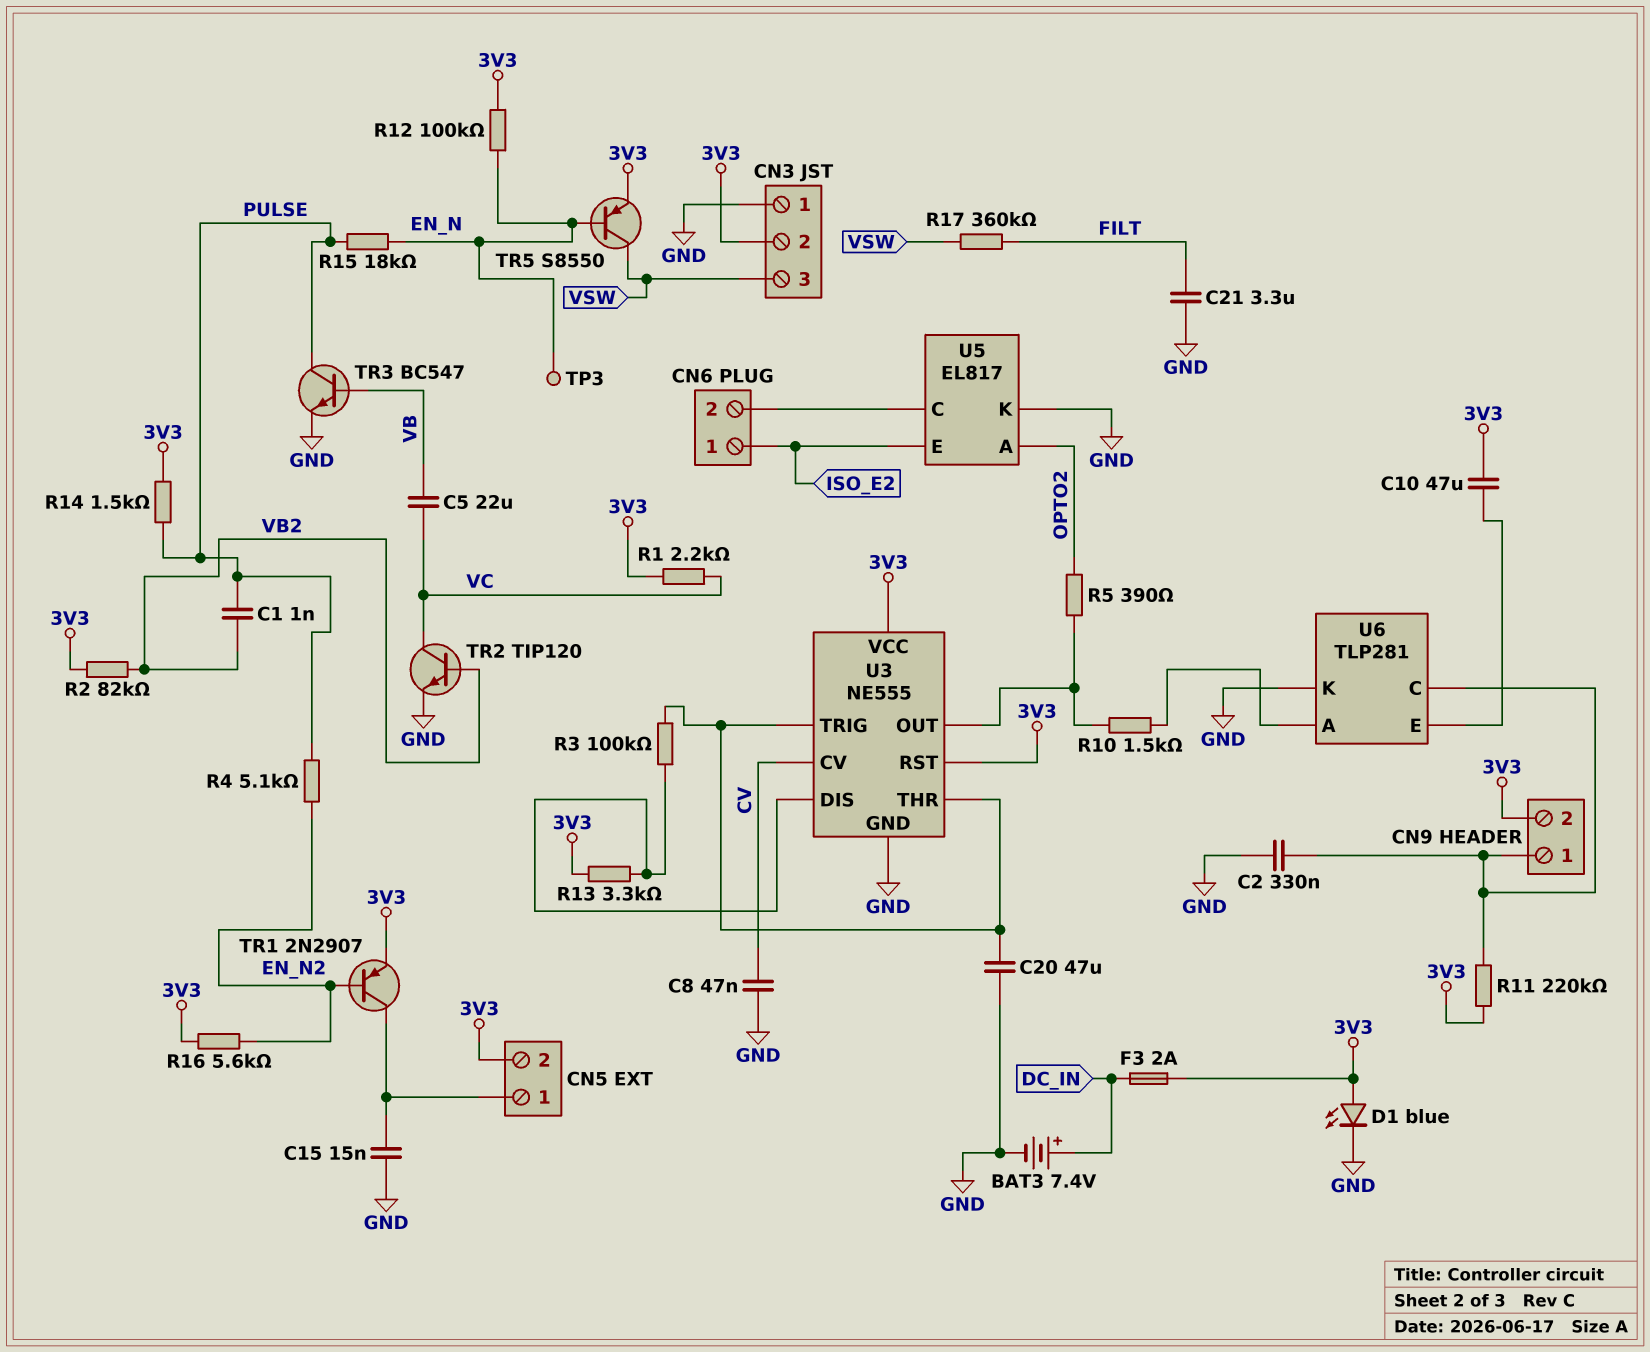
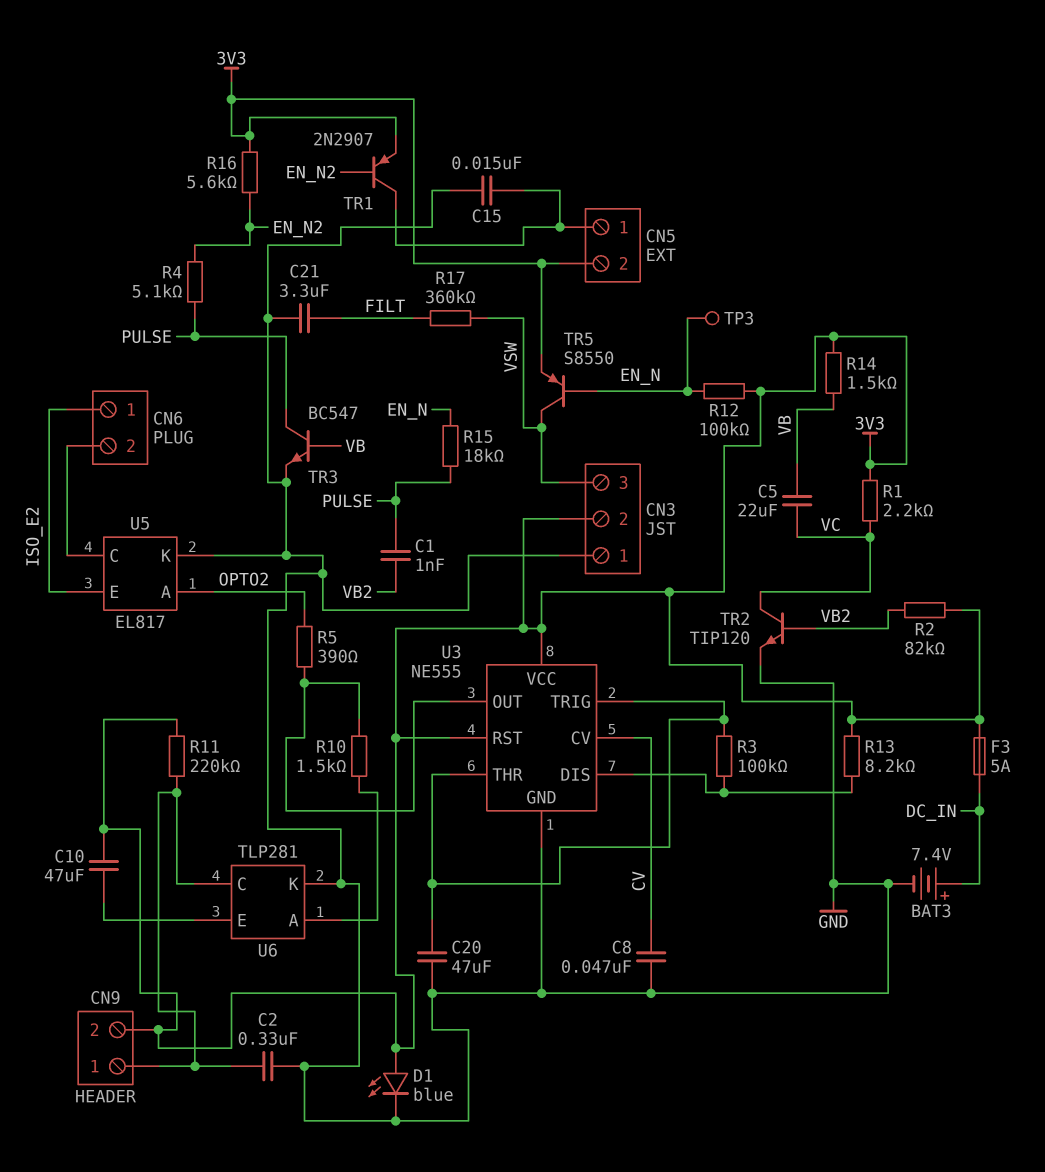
F3: 2A (3V3, DC_IN) -> 5A (3V3, DC_IN)
R13: 3.3k (3V3, U3/DIS) -> 8.2k (3V3, U3/DIS)
R14: 1.5k (3V3, PULSE) -> 1.5k (3V3, VB)

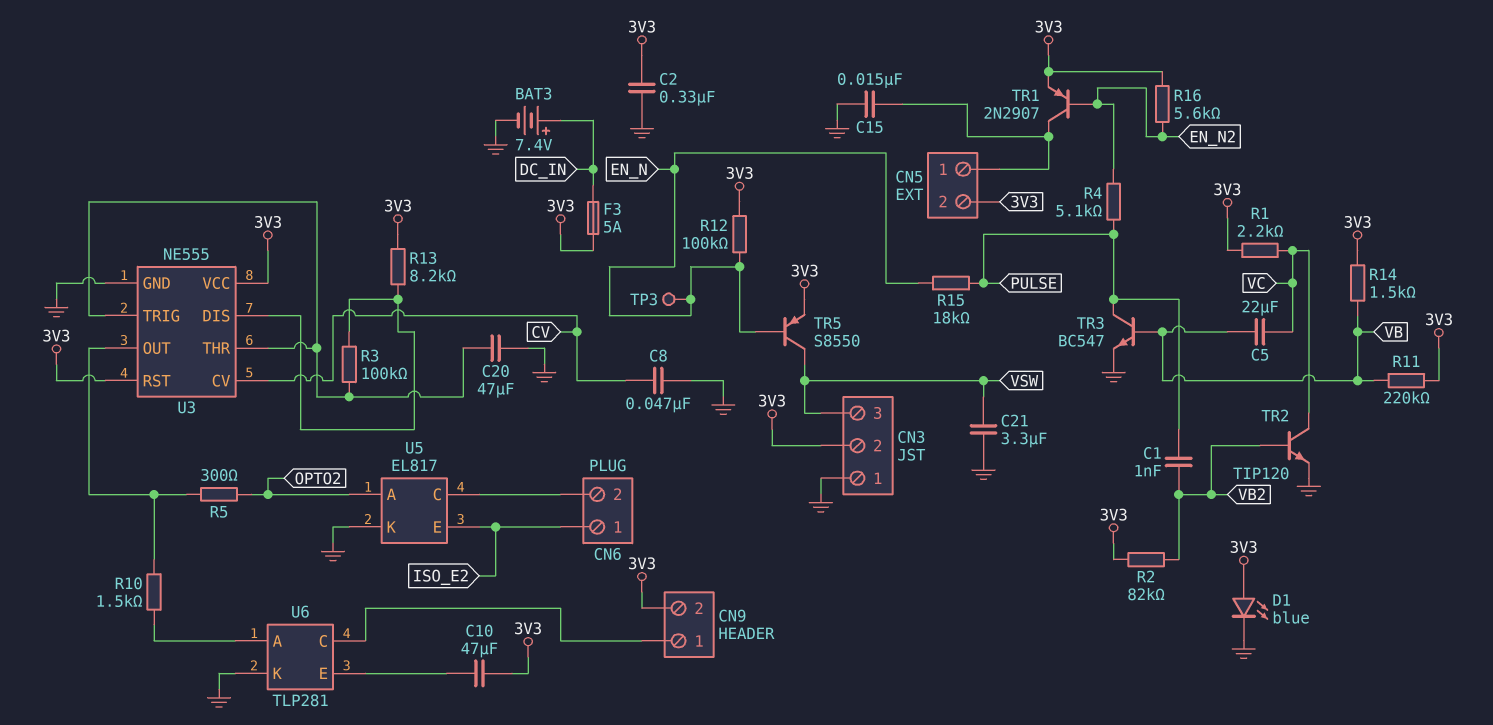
C2: 330nF (CN9/1, GND) -> 330nF (3V3, GND)
C21: 3.3uF (FILT, GND) -> 3.3uF (GND, VSW)
R5: 390 (OPTO2, U3/OUT) -> 300 (OPTO2, U3/OUT)
R11: 220k (3V3, CN9/1) -> 220k (3V3, VB)
R17: 360k (FILT, VSW) -> none

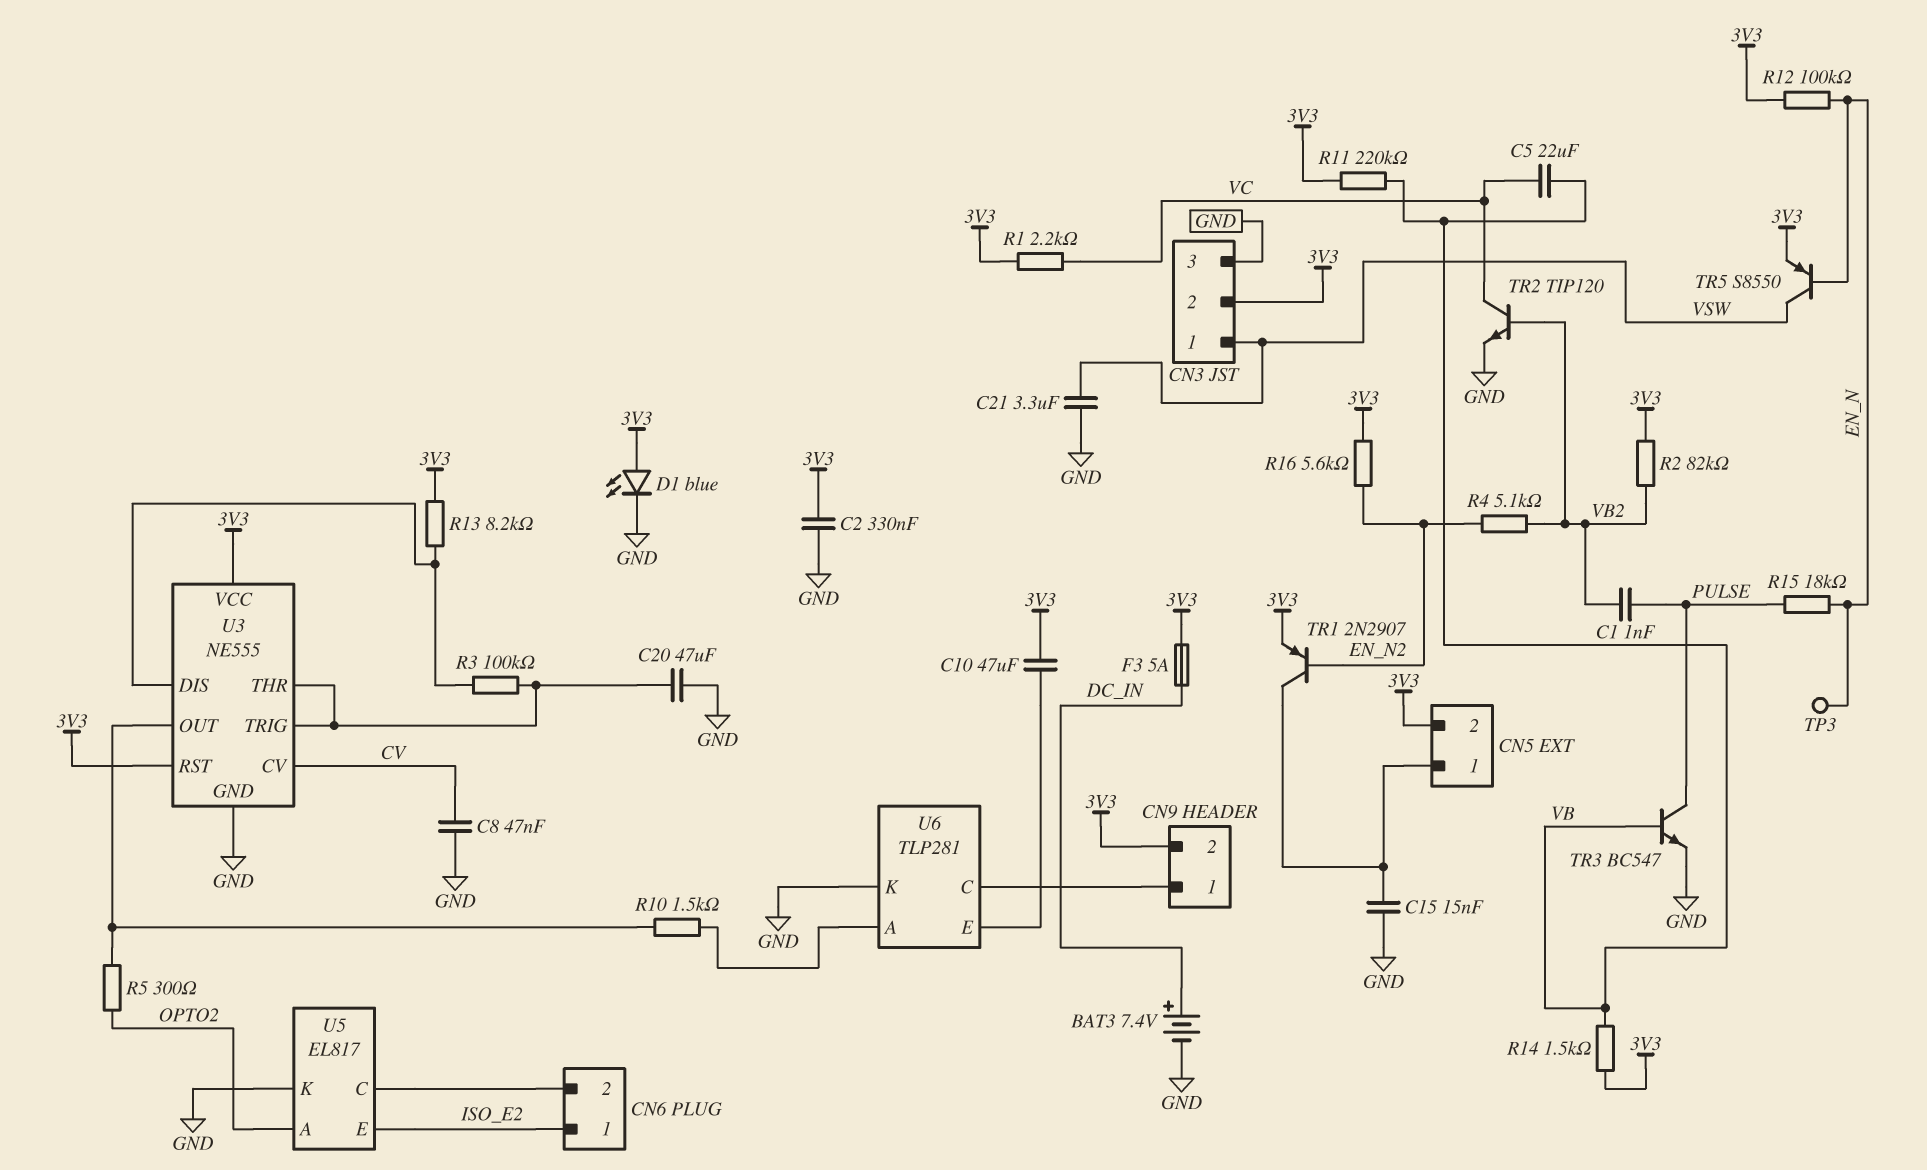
CN3 pin 1: GND -> VSW
CN3 pin 3: VSW -> GND
R4: 5.1k (EN_N2, PULSE) -> 5.1k (EN_N2, VB2)

